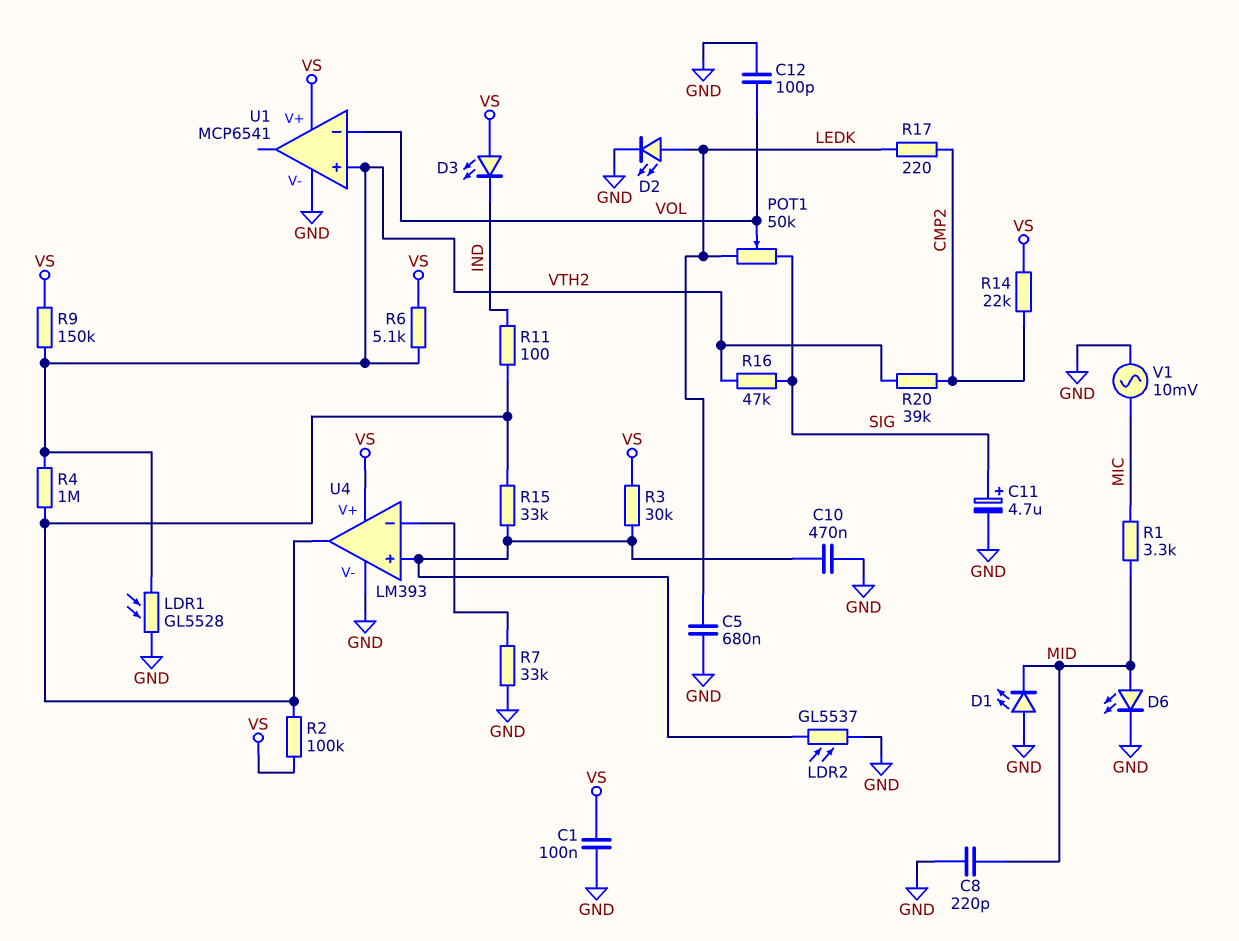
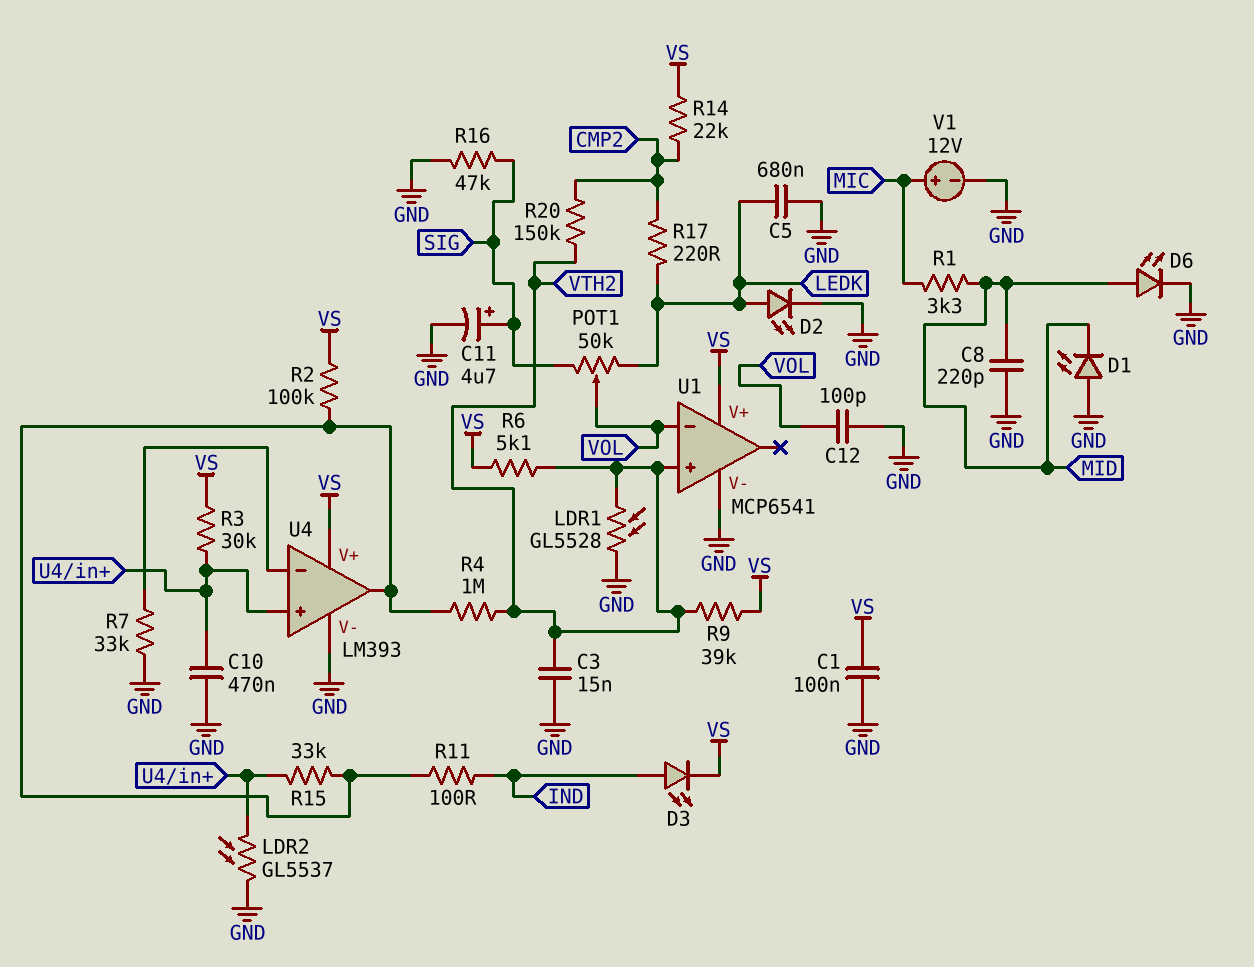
C3: none -> 15nF (GND, VTH2)
D3: LED (A VS, K IND) -> LED (A IND, K VS)
R9: 150k (VS, VTH2) -> 39k (VS, VTH2)
R16: 47k (SIG, VTH2) -> 47k (GND, SIG)
R20: 39k (CMP2, VTH2) -> 150k (CMP2, VTH2)
V1: AC 10mV (GND, MIC) -> 12V (plus MIC, minus GND)

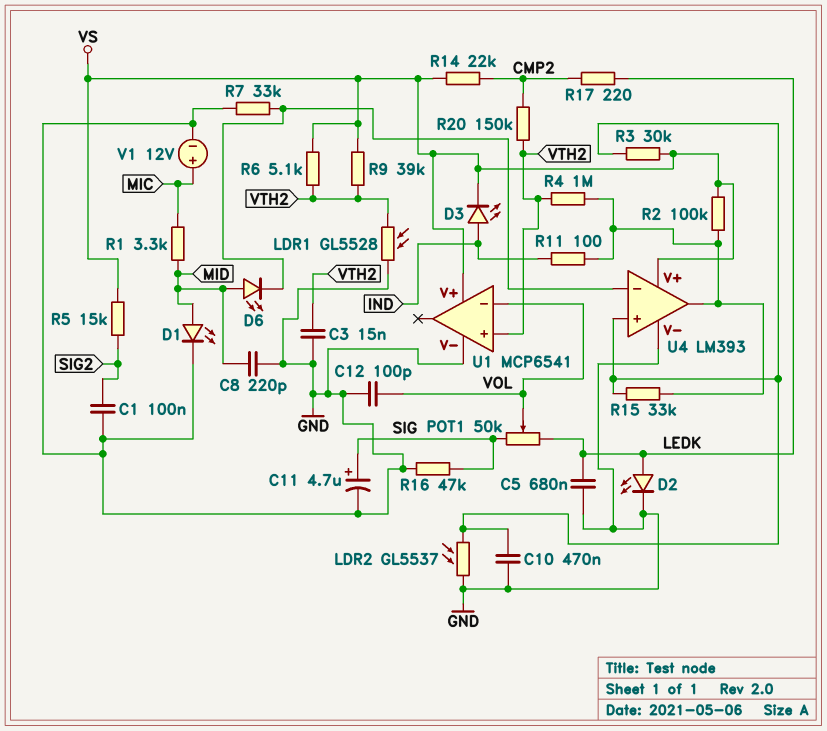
C1: 100nF (GND, VS) -> 100nF (GND, SIG2)
D1: LED (A GND, K MID) -> LED (A MID, K GND)
D6: LED (A MID, K GND) -> LED (A MID, K U4/in-)
R5: none -> 15k (SIG2, VS)

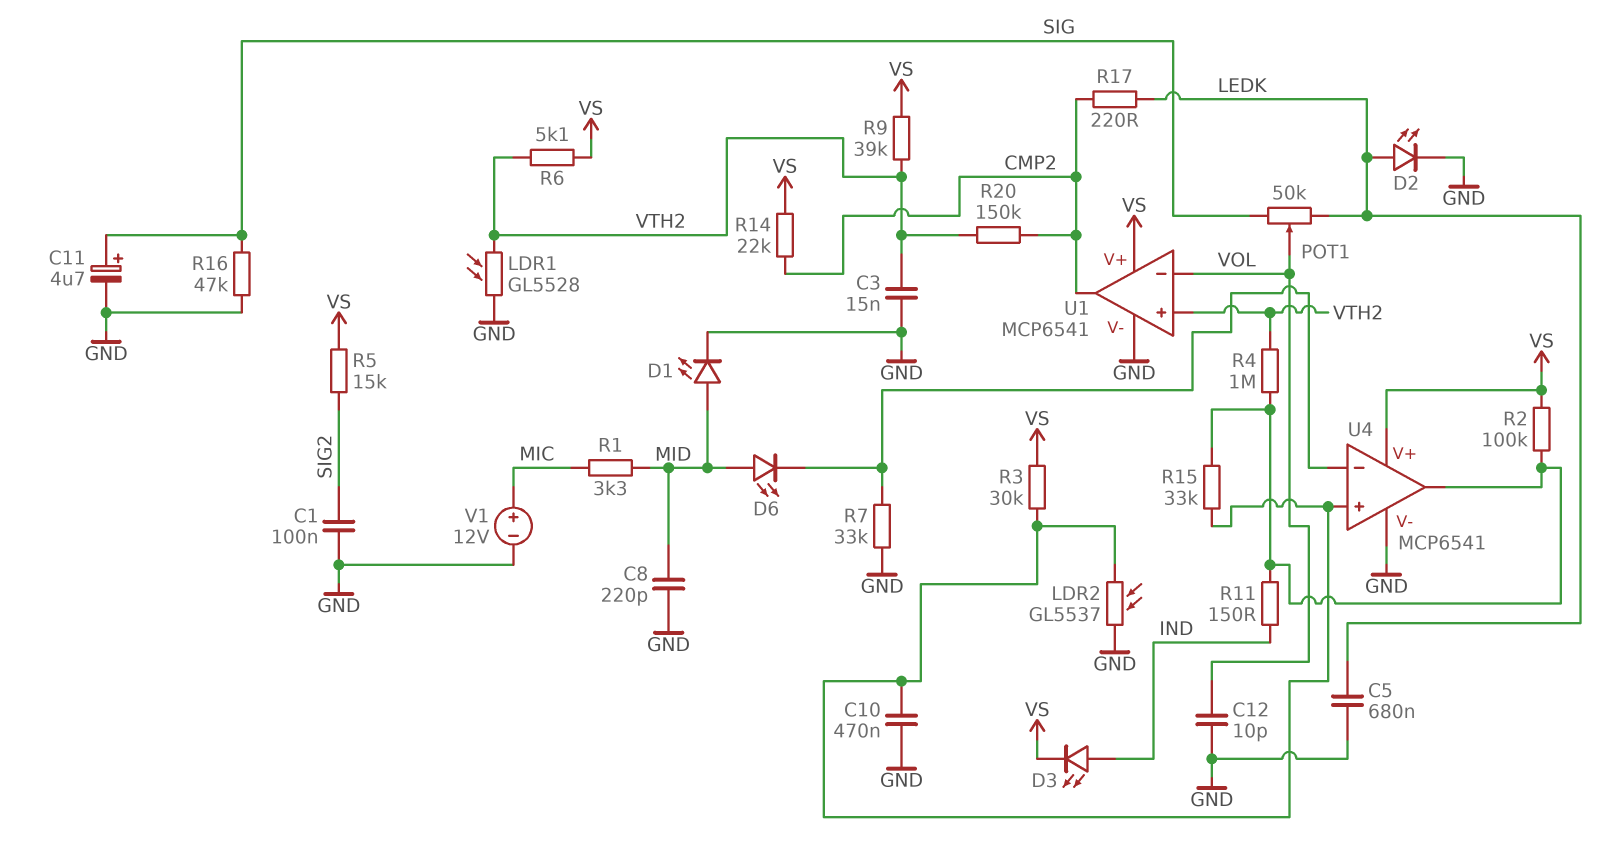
C12: 100pF (GND, VOL) -> 10pF (GND, VOL)
R11: 100 (IND, U4/out) -> 150 (IND, U4/out)
U1 pin out: none -> CMP2
U4: LM393 -> MCP6541

